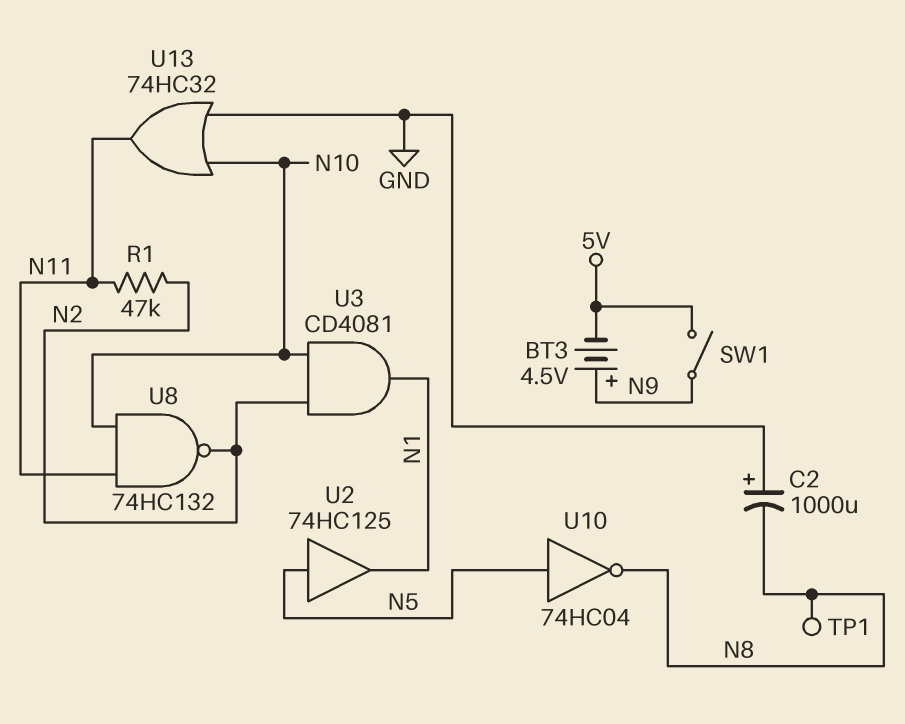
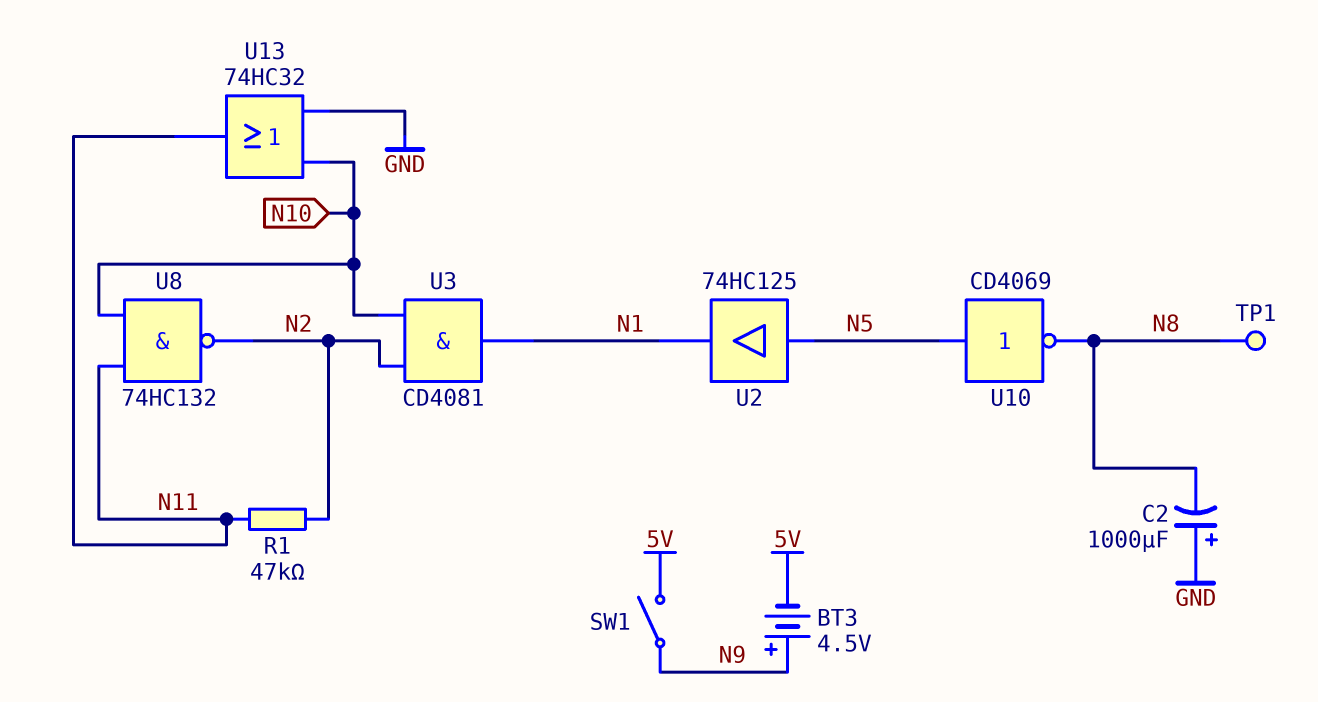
U10: NOT 74HC04 (in N5, out N8) -> NOT CD4069 (in N5, out N8)

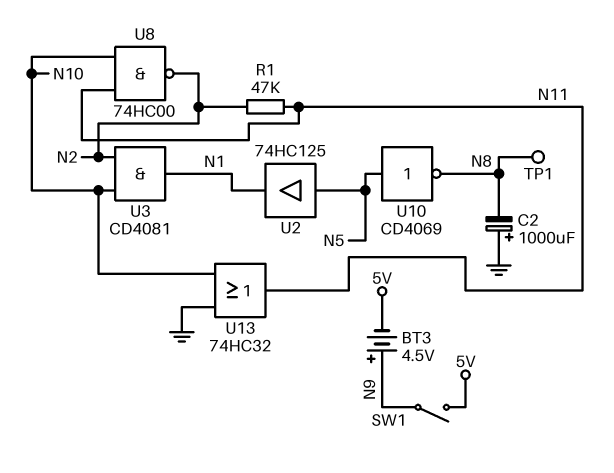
U8: NAND 74HC132 (in N10, in N11, out N2) -> NAND 74HC00 (in N10, in N11, out N2)

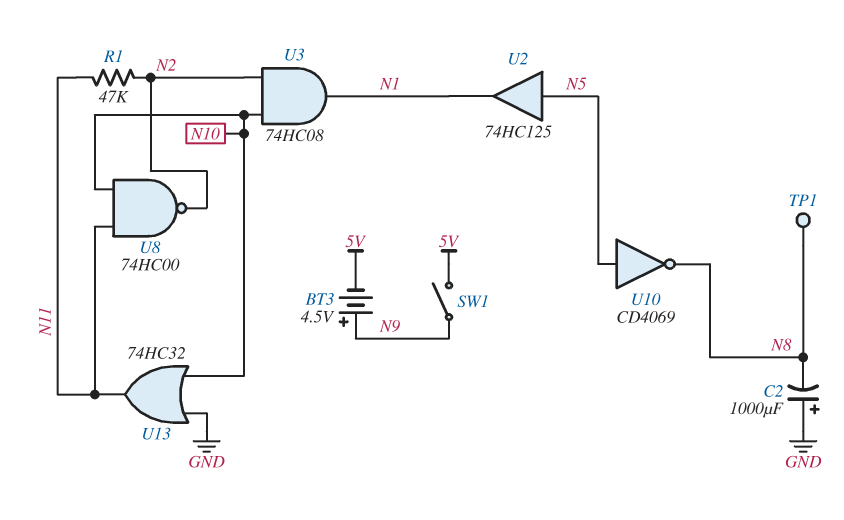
U3: AND CD4081 (in N2, in N10, out N1) -> AND 74HC08 (in N2, in N10, out N1)

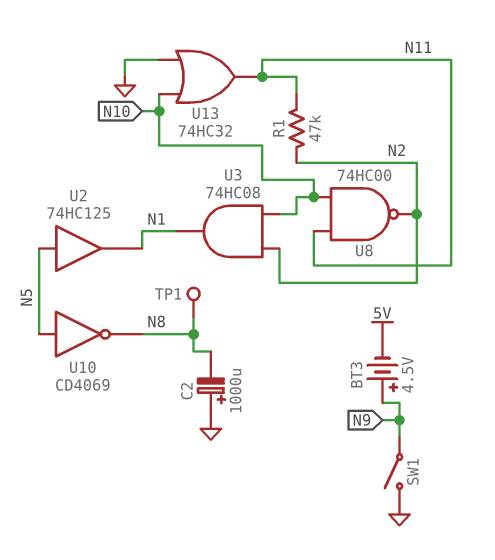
SW1: switch (5V, N9) -> switch (GND, N9)

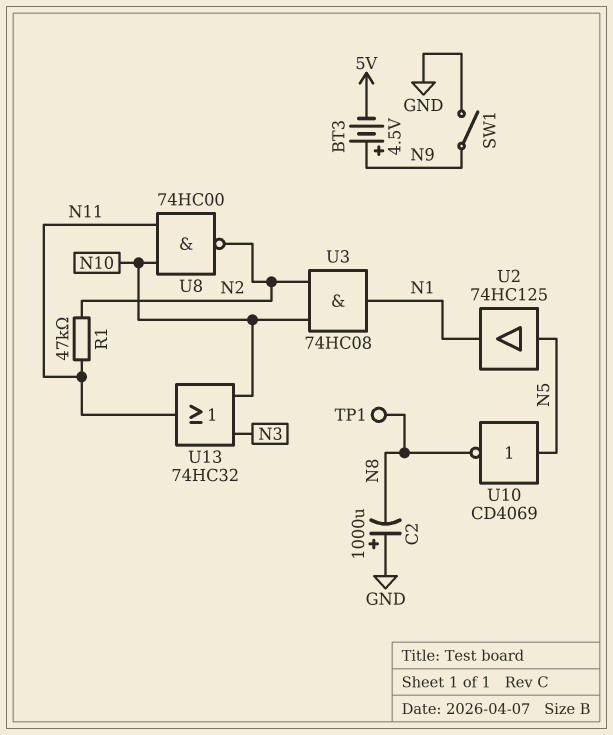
U13: OR 74HC32 (in GND, in N10, out N11) -> OR 74HC32 (in N3, in N10, out N11)

